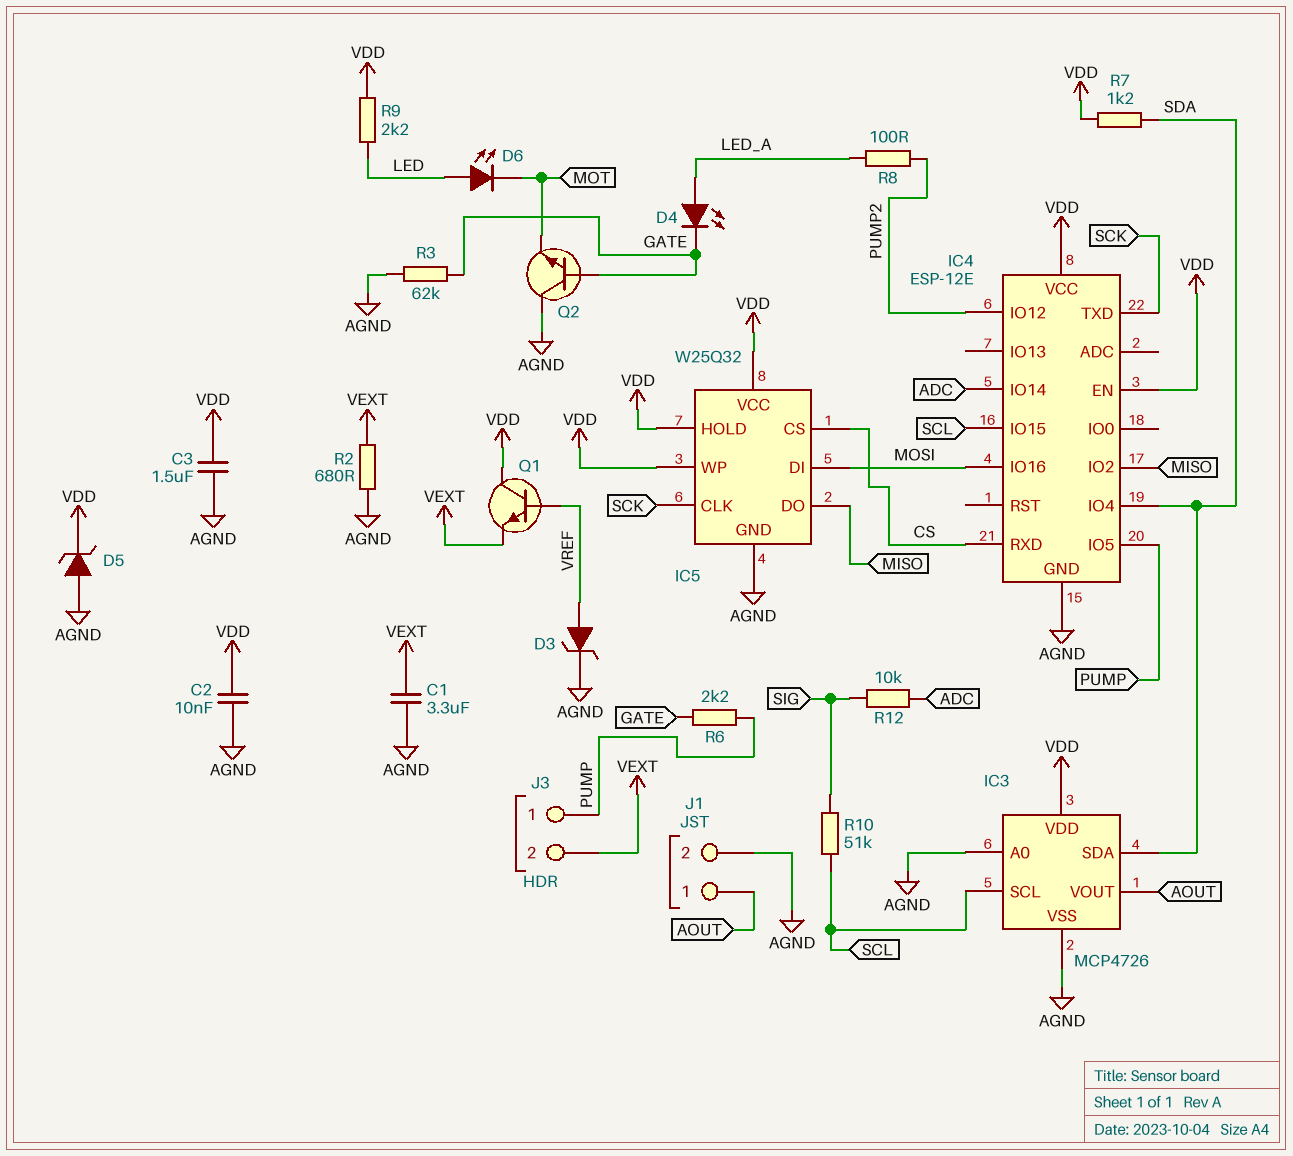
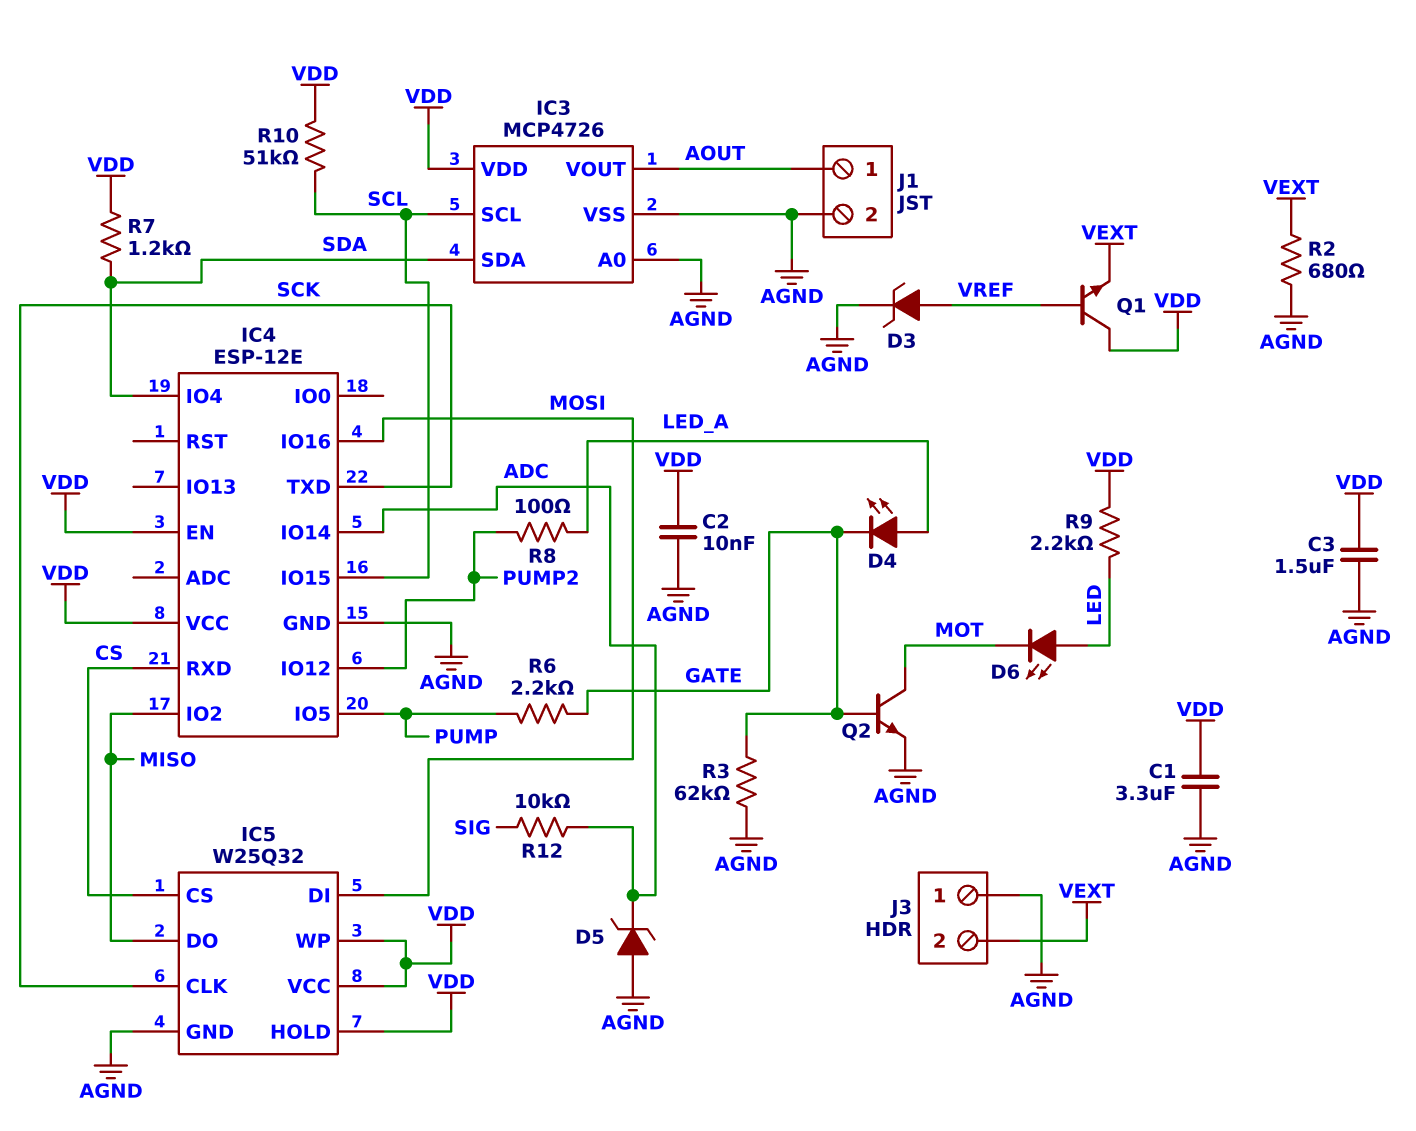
C1: 3.3uF (AGND, VEXT) -> 3.3uF (AGND, VDD)
D5: zener (A AGND, K VDD) -> zener (A AGND, K ADC)
J3 pin 1: PUMP -> AGND
Q2: NPN (B GATE, C AGND, E MOT) -> NPN (B GATE, C MOT, E AGND)
R10: 51k (SCL, SIG) -> 51k (SCL, VDD)

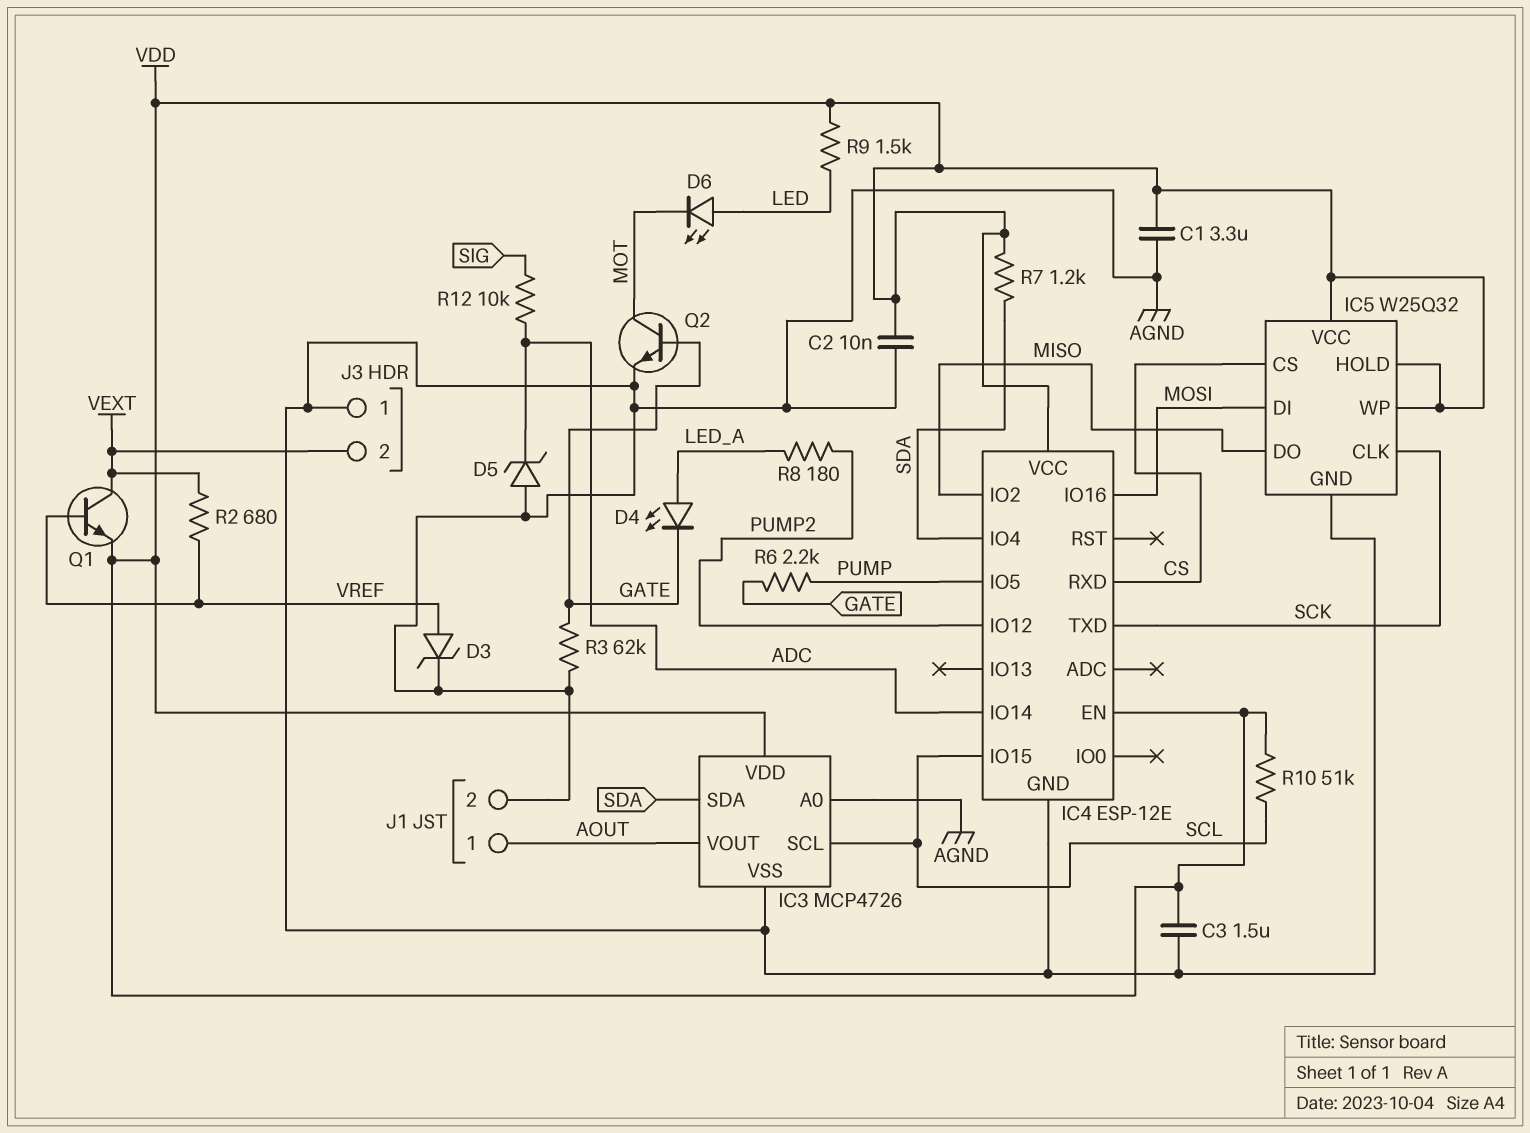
Q1: NPN (B VREF, C VDD, E VEXT) -> NPN (B VREF, C VEXT, E VDD)
R2: 680 (AGND, VEXT) -> 680 (VEXT, VREF)
R8: 100 (LED_A, PUMP2) -> 180 (LED_A, PUMP2)
R9: 2.2k (LED, VDD) -> 1.5k (LED, VDD)

